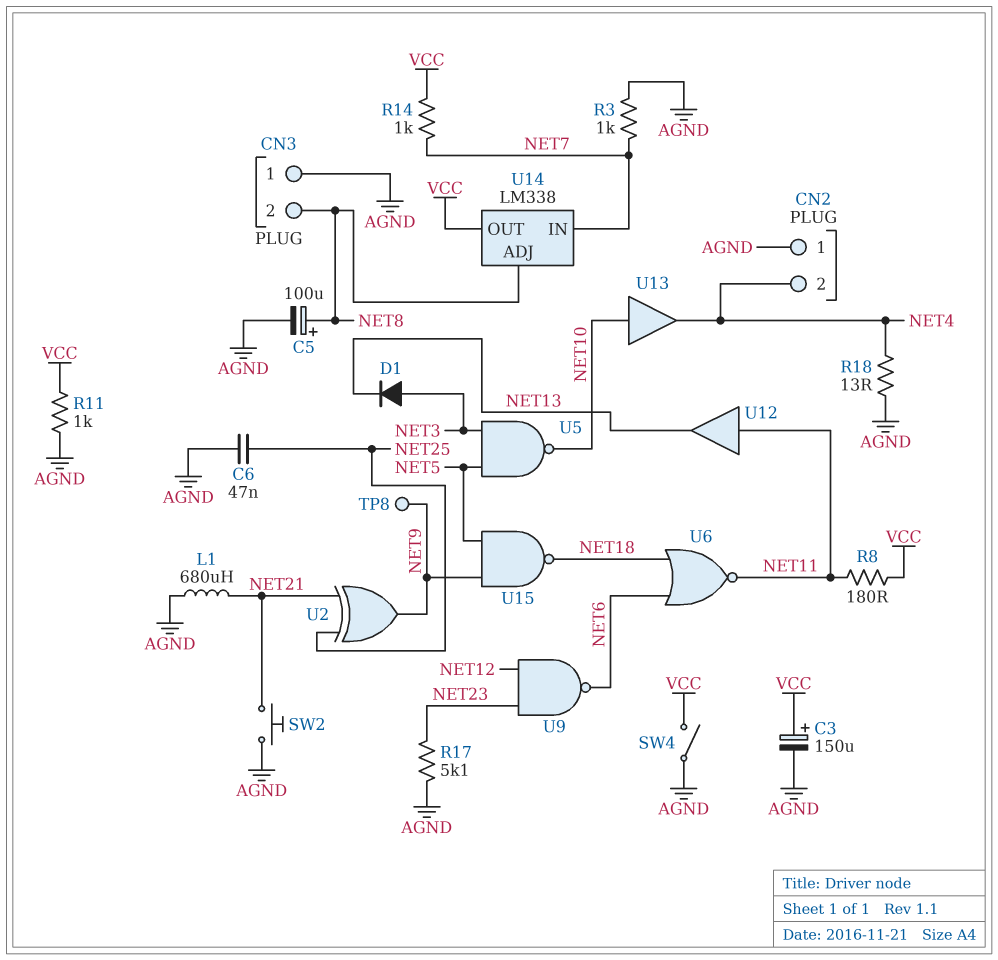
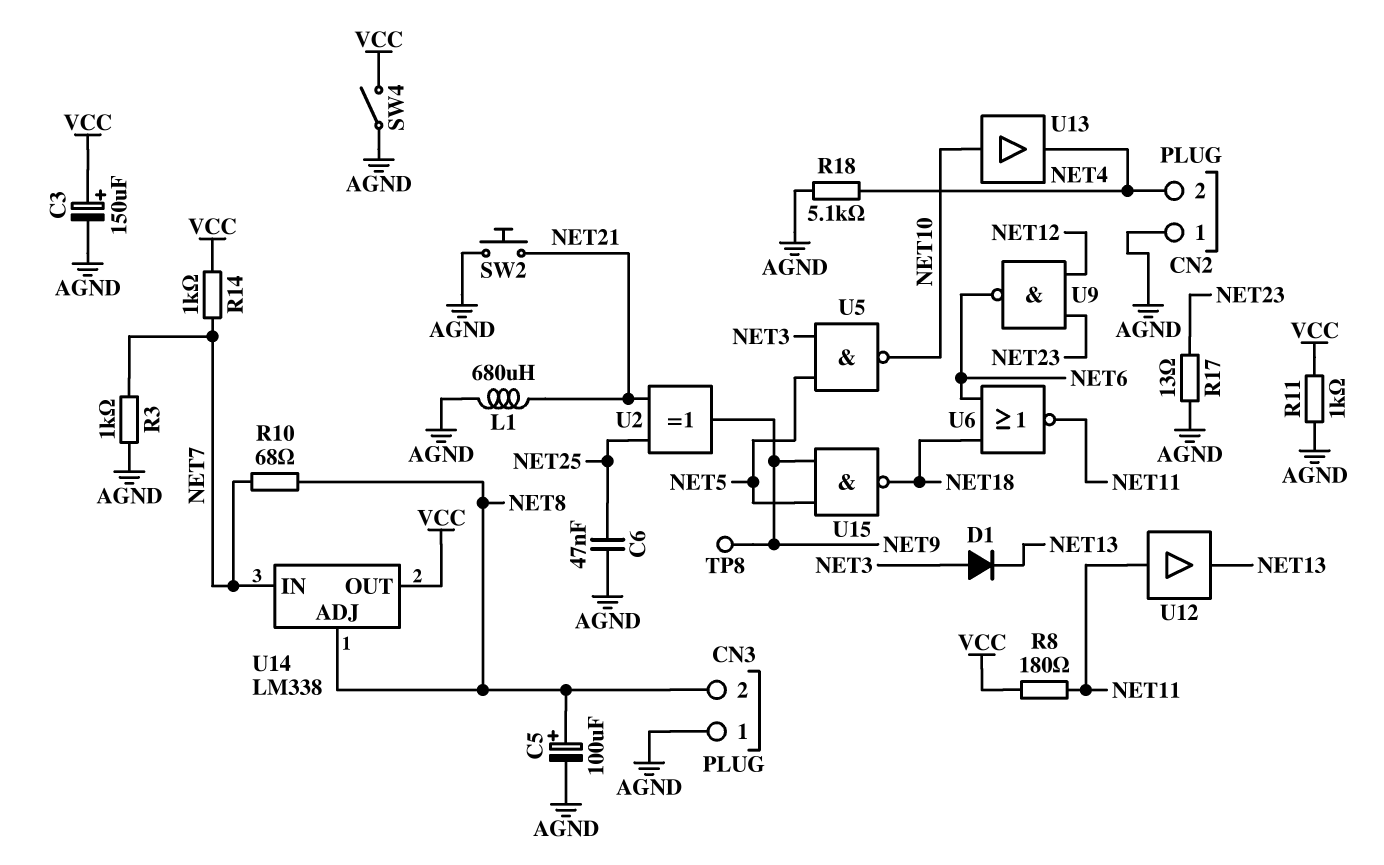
R10: none -> 68 (NET7, NET8)
R17: 5.1k (AGND, NET23) -> 13 (AGND, NET23)
R18: 13 (AGND, NET4) -> 5.1k (AGND, NET4)

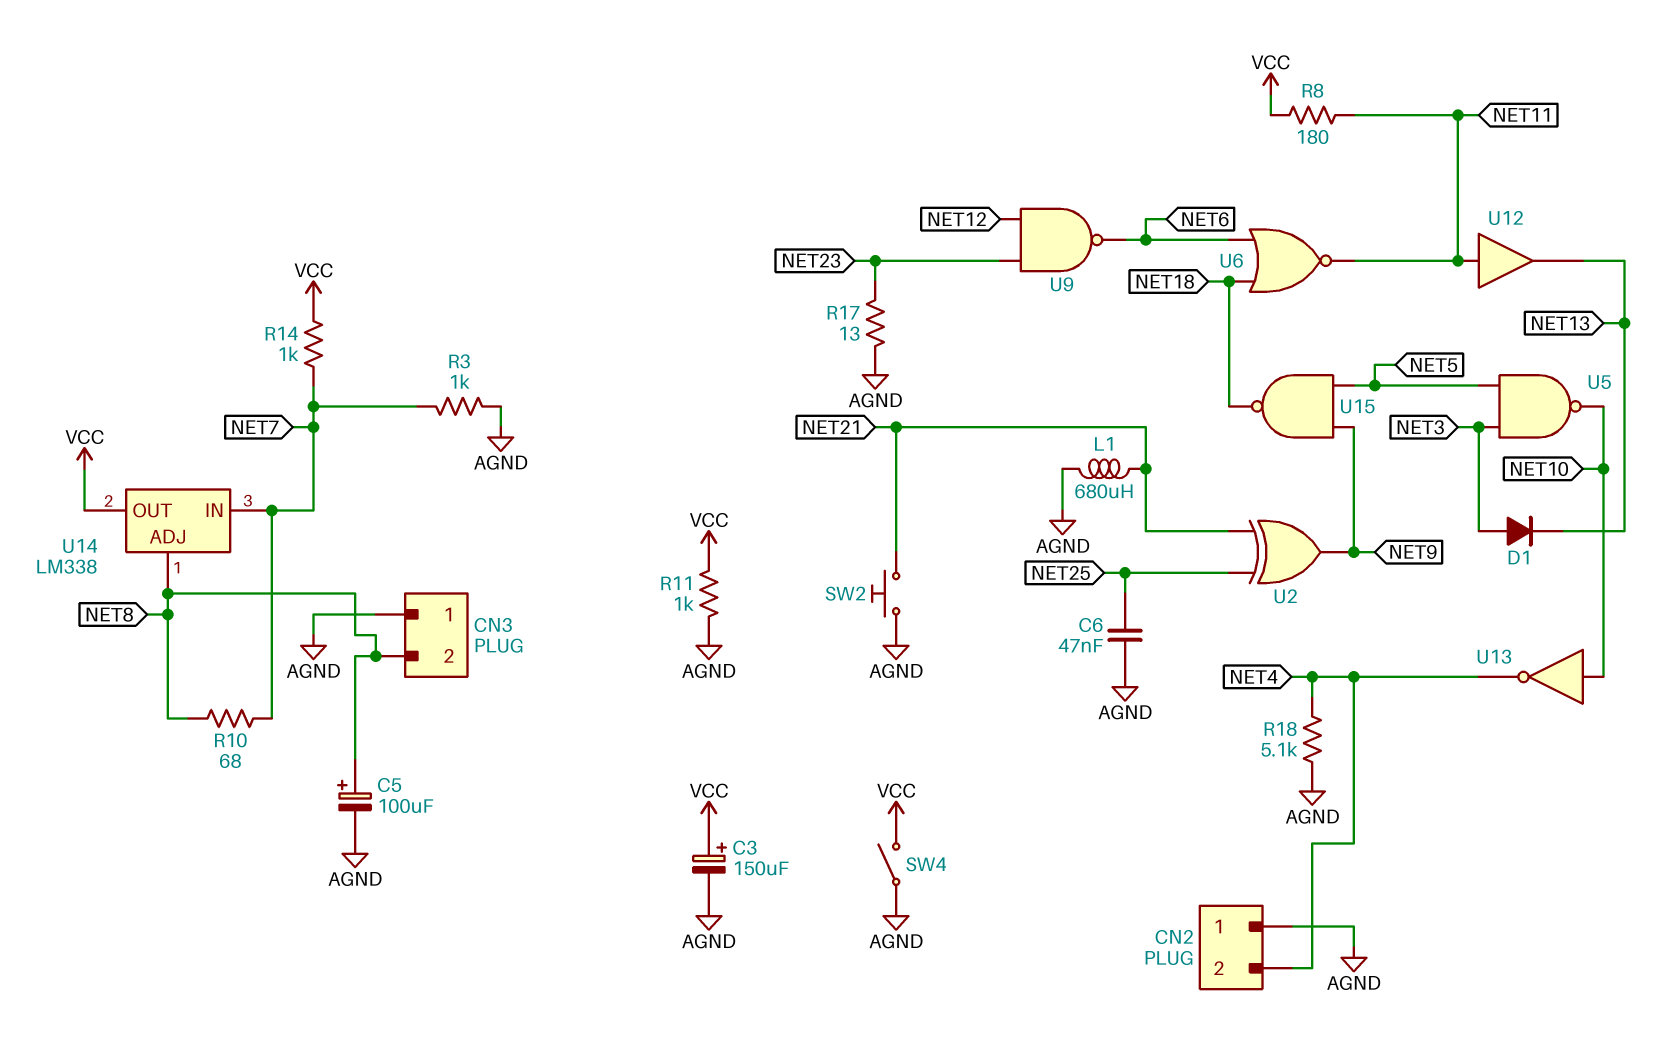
TP8: test point (NET9) -> none
U13: buffer (in NET10, out NET4) -> NOT (in NET10, out NET4)

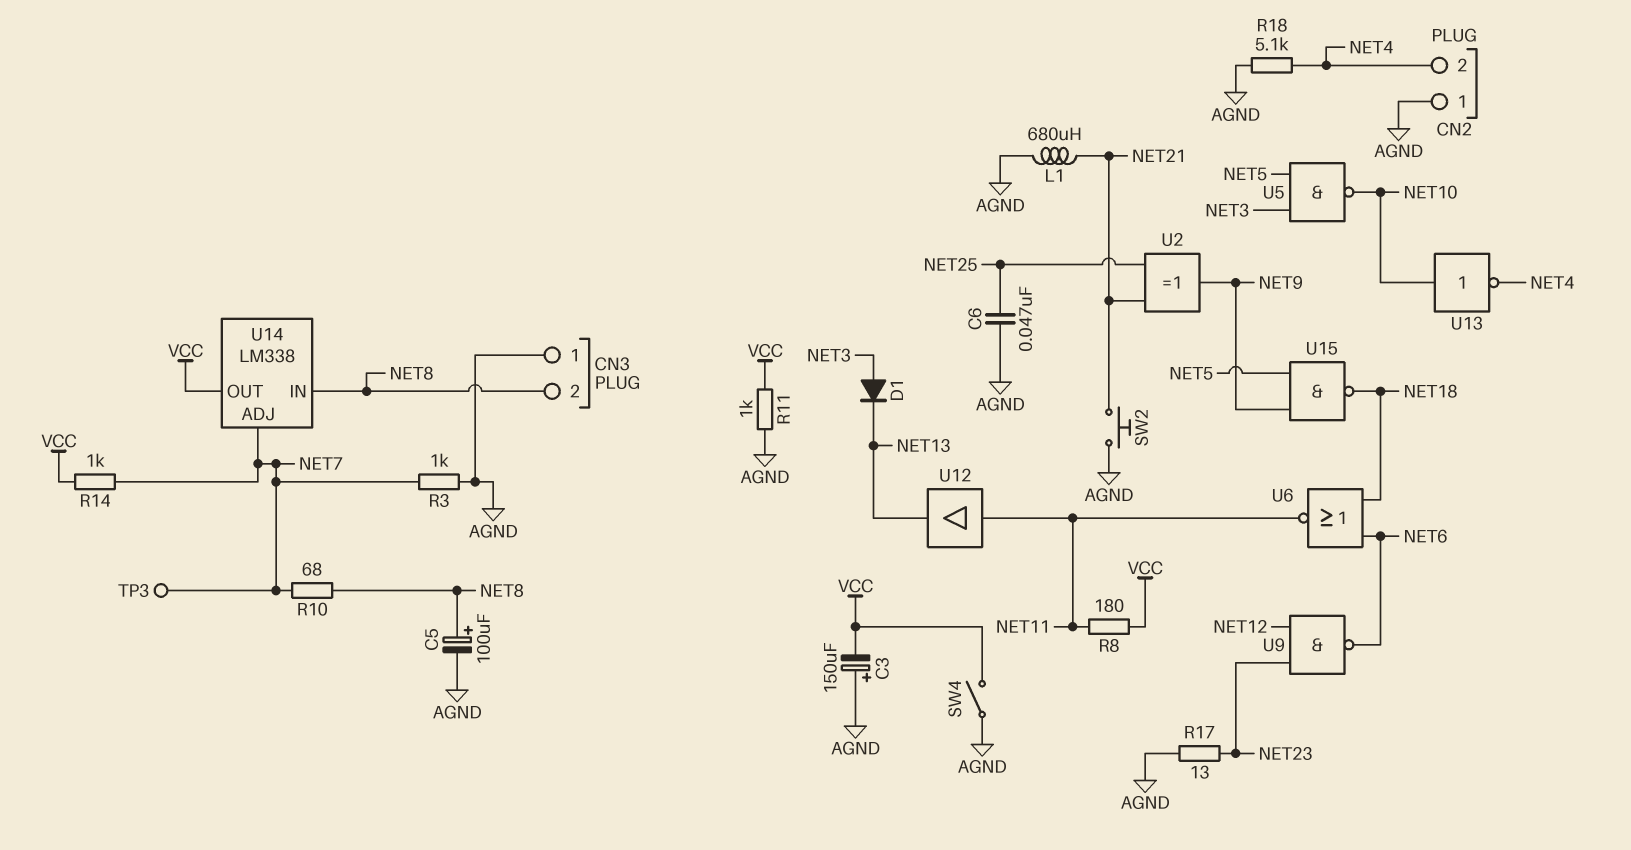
C3: 150uF (plus VCC, minus AGND) -> 150uF (plus AGND, minus VCC)
TP3: none -> test point (NET7)
U14 pin ADJ: NET8 -> NET7
U14 pin IN: NET7 -> NET8

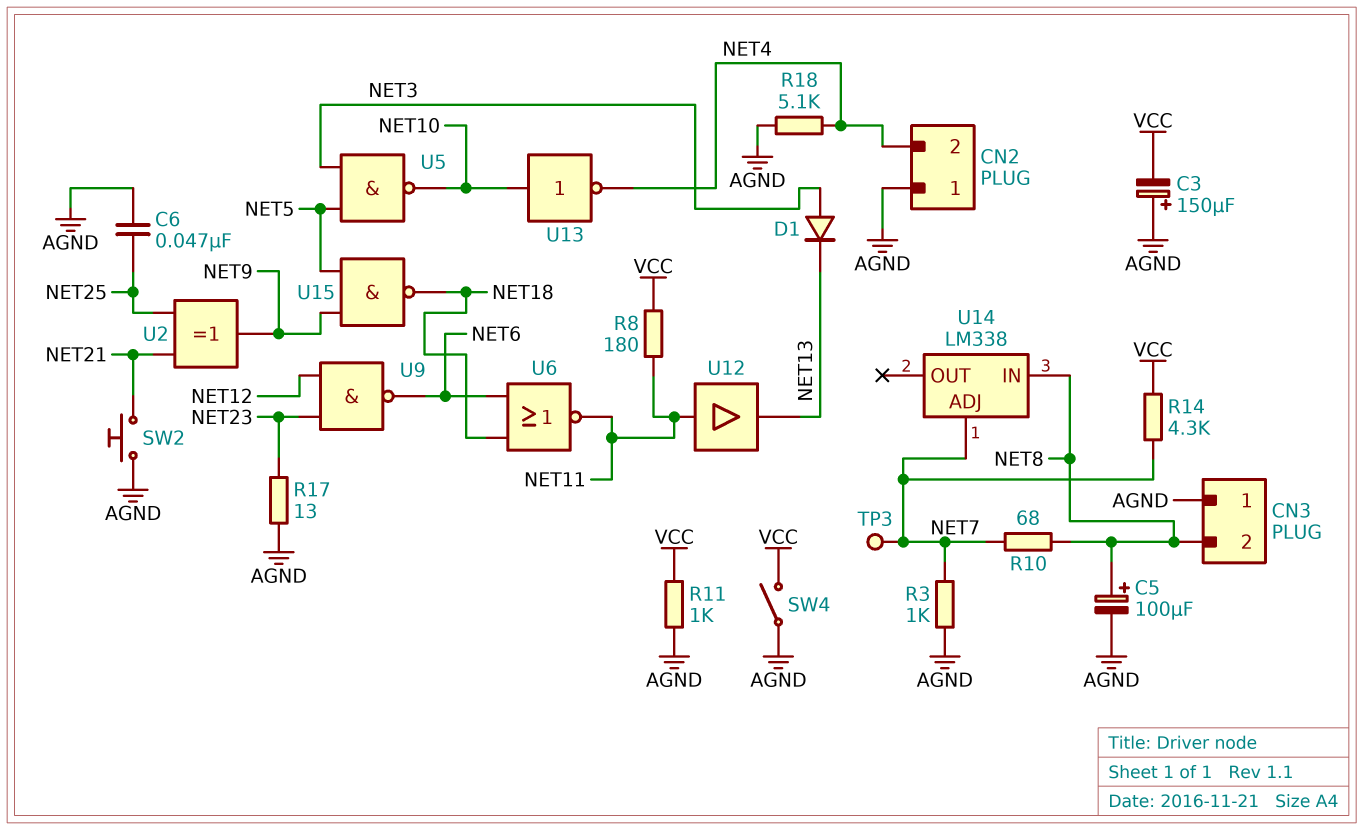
L1: 680uH (AGND, NET21) -> none
R14: 1k (NET7, VCC) -> 4.3k (NET7, VCC)
U14 pin OUT: VCC -> none

